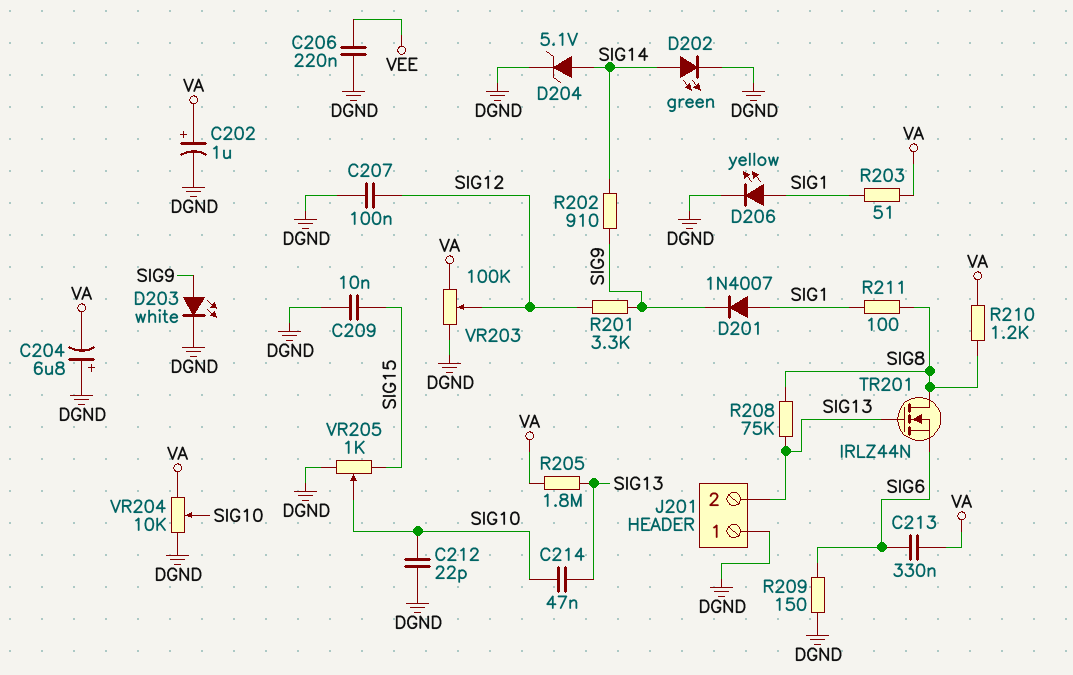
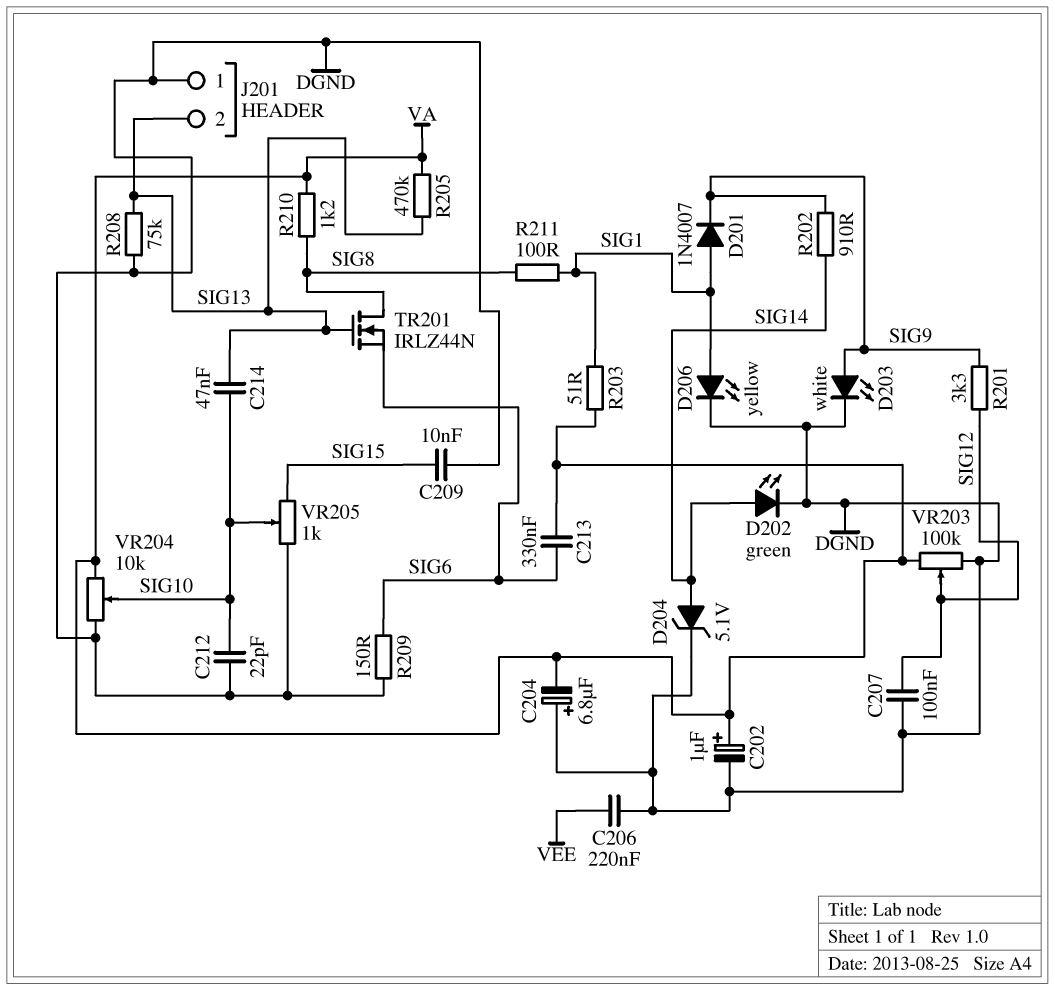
R205: 1.8M (SIG13, VA) -> 470k (SIG13, VA)
R208: 75k (SIG8, SIG13) -> 75k (DGND, SIG13)

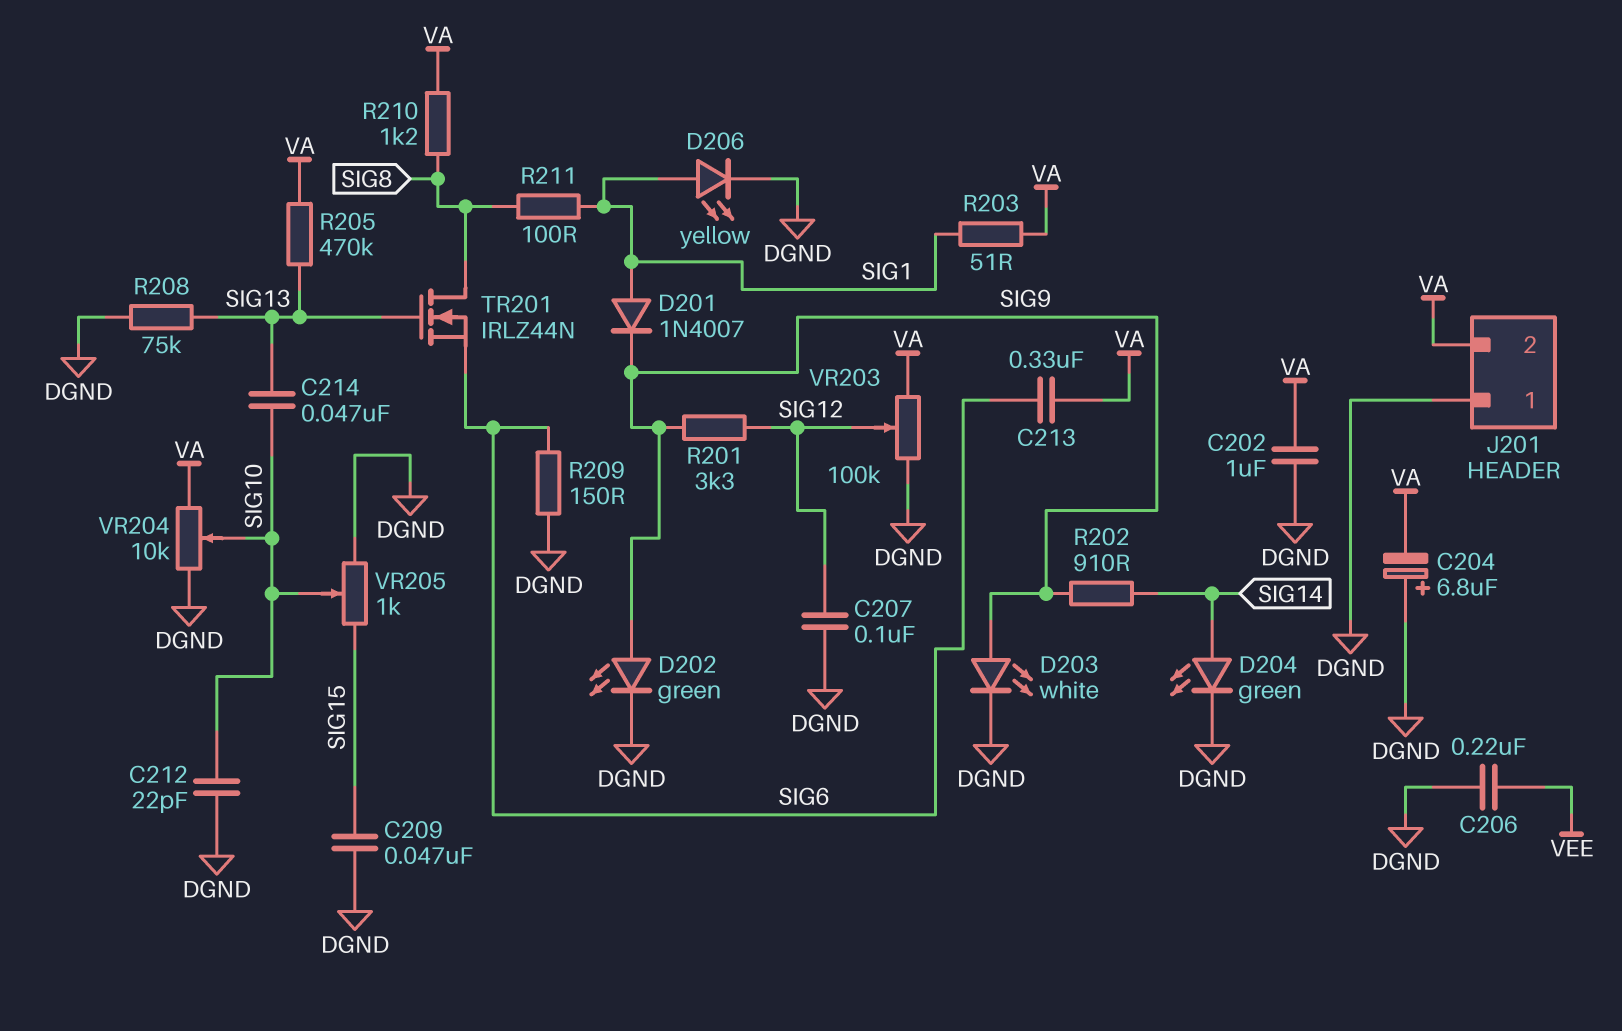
C202: 1uF (plus VA, minus DGND) -> 1uF (DGND, VA)
C209: 10nF (DGND, SIG15) -> 47nF (DGND, SIG15)
D202: LED green (A SIG14, K DGND) -> LED green (A SIG9, K DGND)
D204: zener 5.1V (A SIG14, K DGND) -> LED green (A SIG14, K DGND)
J201 pin 2: SIG13 -> VA

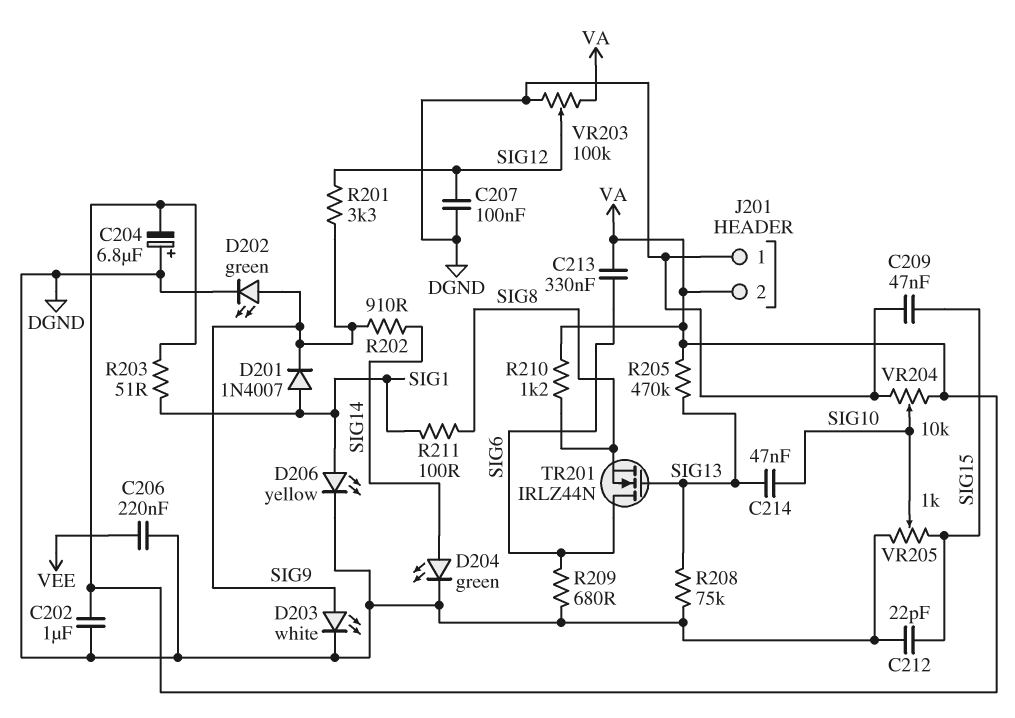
C212: 22pF (DGND, SIG10) -> 22pF (DGND, SIG15)
R209: 150 (DGND, SIG6) -> 680 (DGND, SIG6)
TR201: NMOS IRLZ44N (G SIG13, D SIG8, S SIG6) -> NMOS IRLZ44N (G SIG13, D SIG6, S SIG8)

